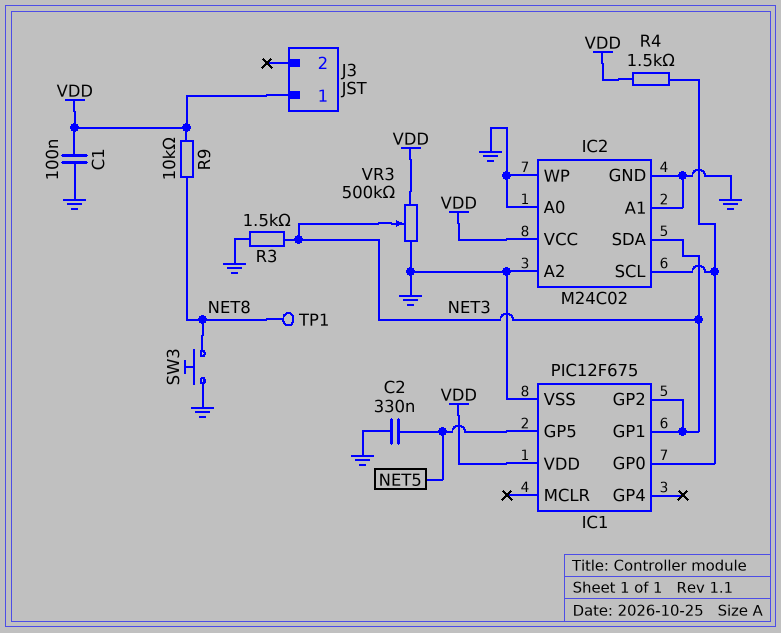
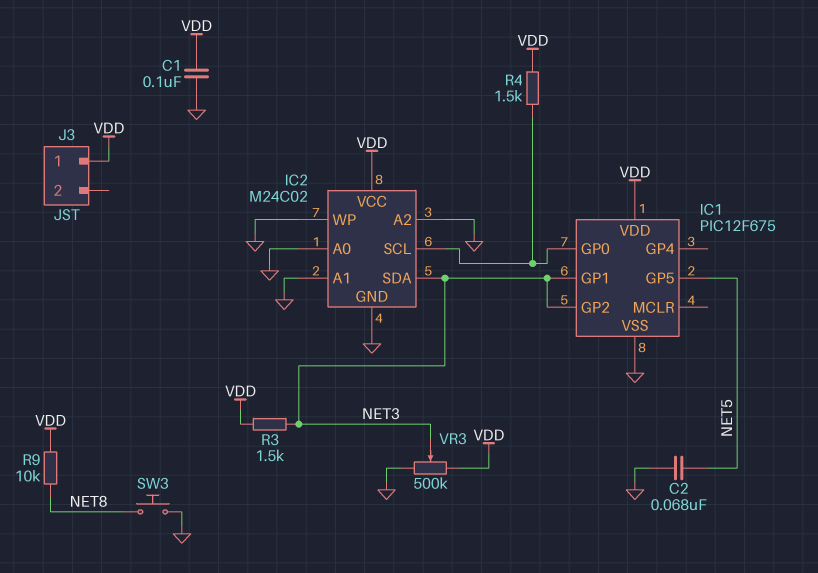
C2: 330nF (GND, NET5) -> 68nF (GND, NET5)
R3: 1.5k (GND, NET3) -> 1.5k (NET3, VDD)
TP1: test point (NET8) -> none

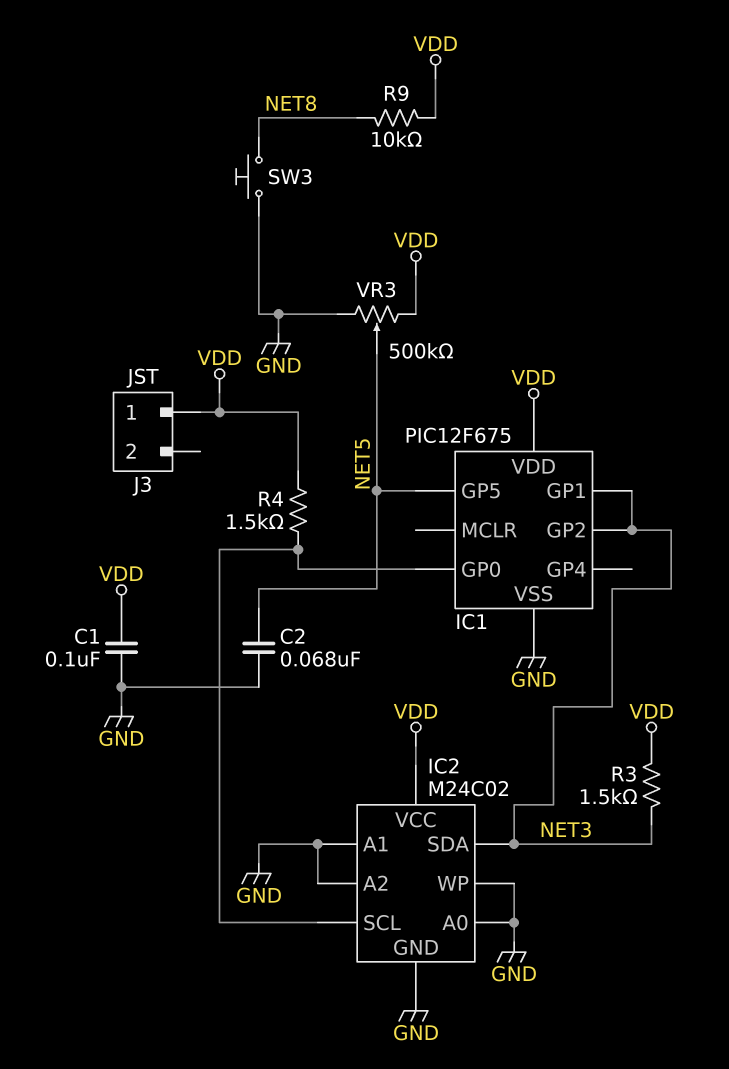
VR3: 500k (GND, VDD, wiper NET3) -> 500k (GND, VDD, wiper NET5)

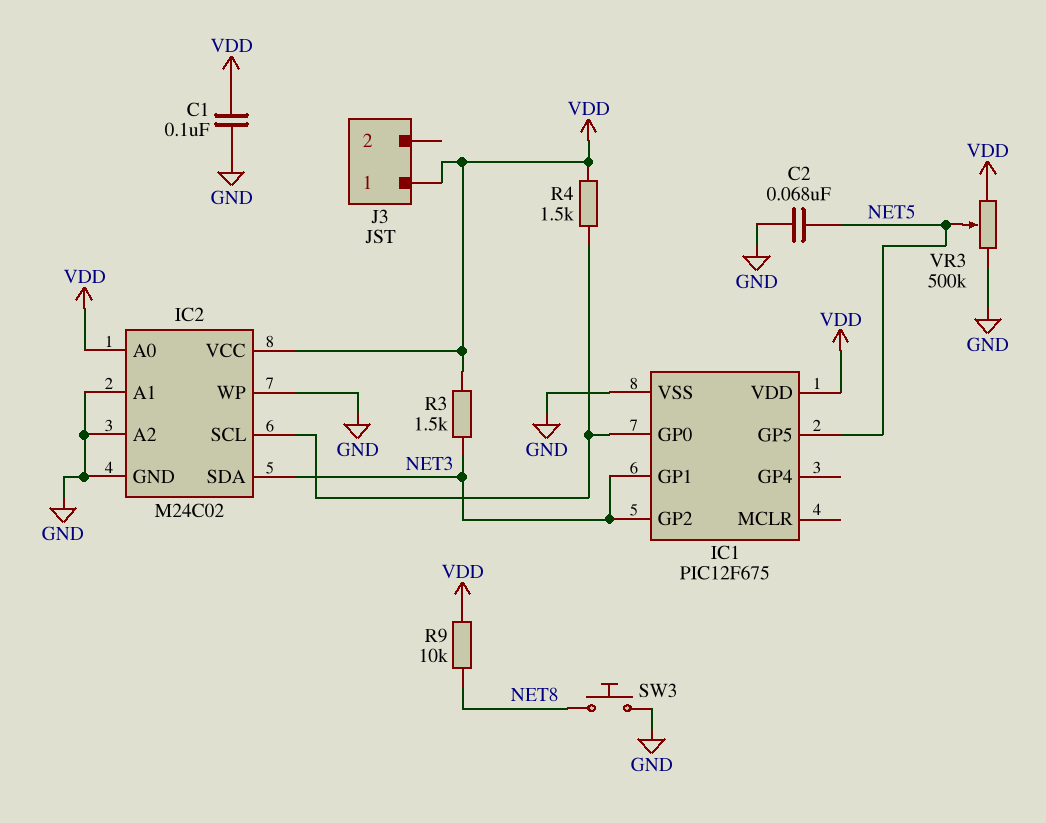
IC2 pin A0: GND -> VDD

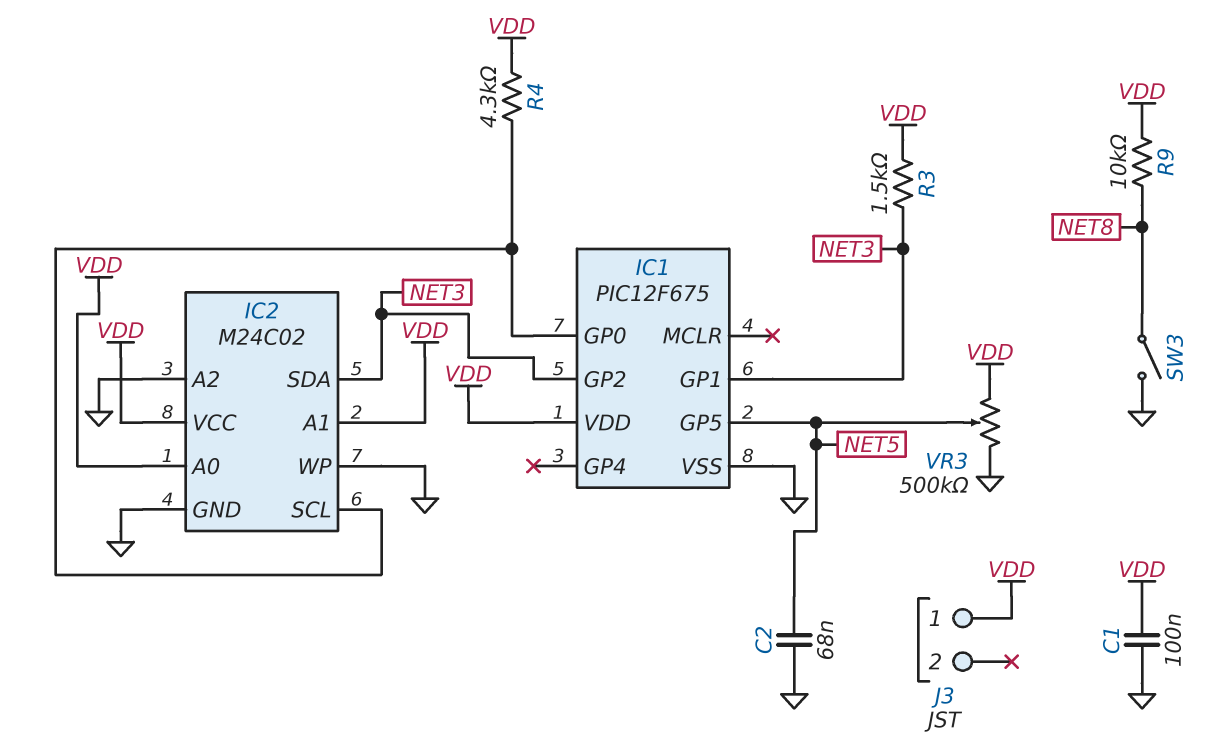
IC2 pin A1: GND -> VDD
R4: 1.5k (IC1/GP0, VDD) -> 4.3k (IC1/GP0, VDD)
SW3: button (GND, NET8) -> switch (GND, NET8)

